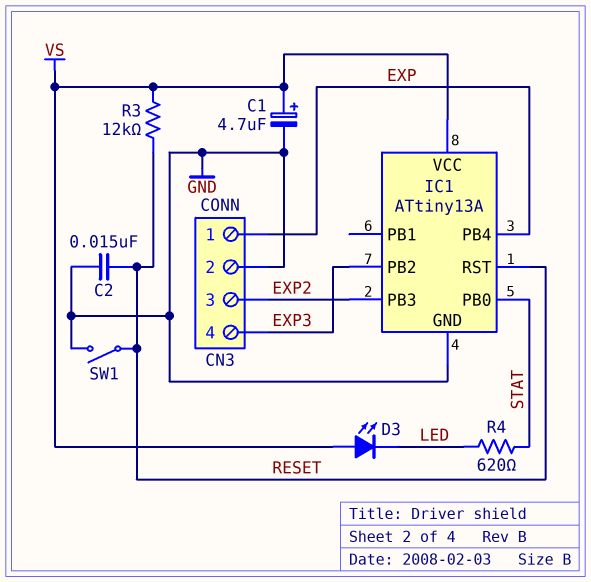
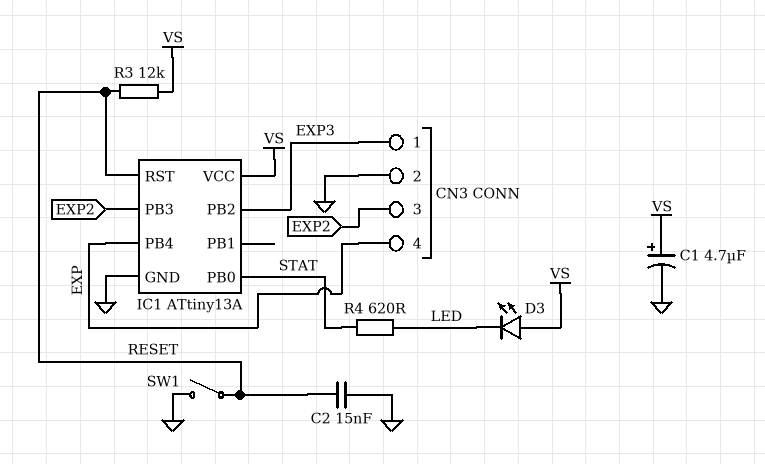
CN3 pin 1: EXP -> EXP3
CN3 pin 4: EXP3 -> EXP

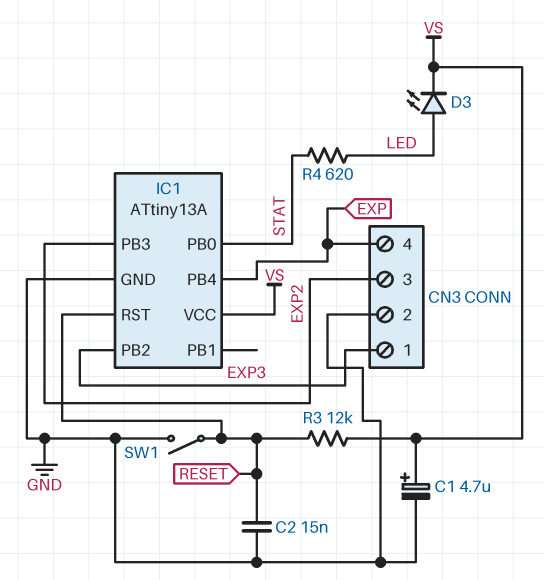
D3: LED (A VS, K LED) -> LED (A LED, K VS)

